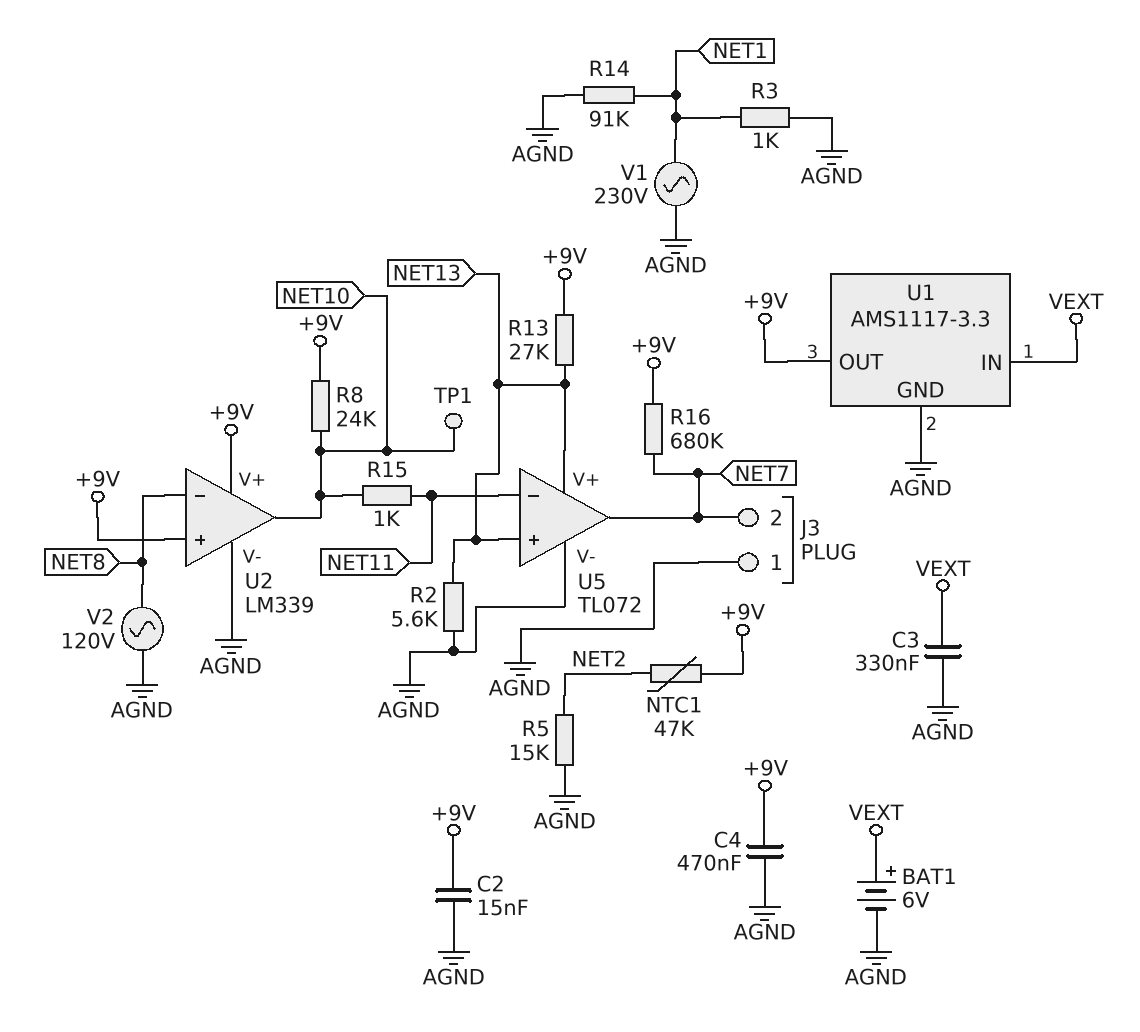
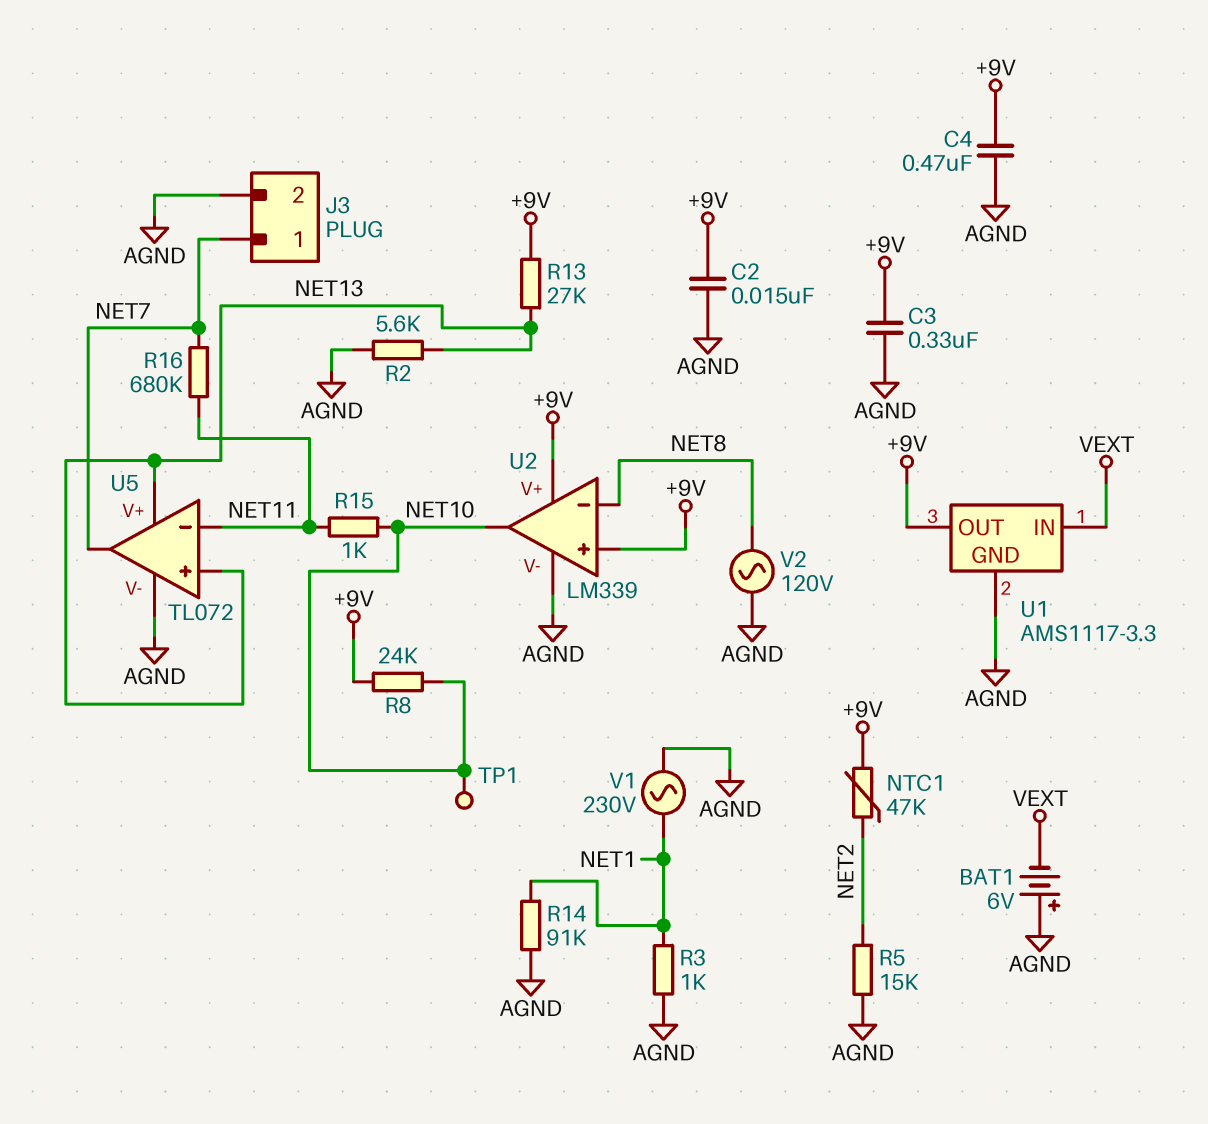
BAT1: 6V (plus VEXT, minus AGND) -> 6V (plus AGND, minus VEXT)
C3: 330nF (AGND, VEXT) -> 330nF (+9V, AGND)
J3 pin 1: AGND -> NET7
J3 pin 2: NET7 -> AGND
R16: 680k (+9V, NET7) -> 680k (NET7, NET11)

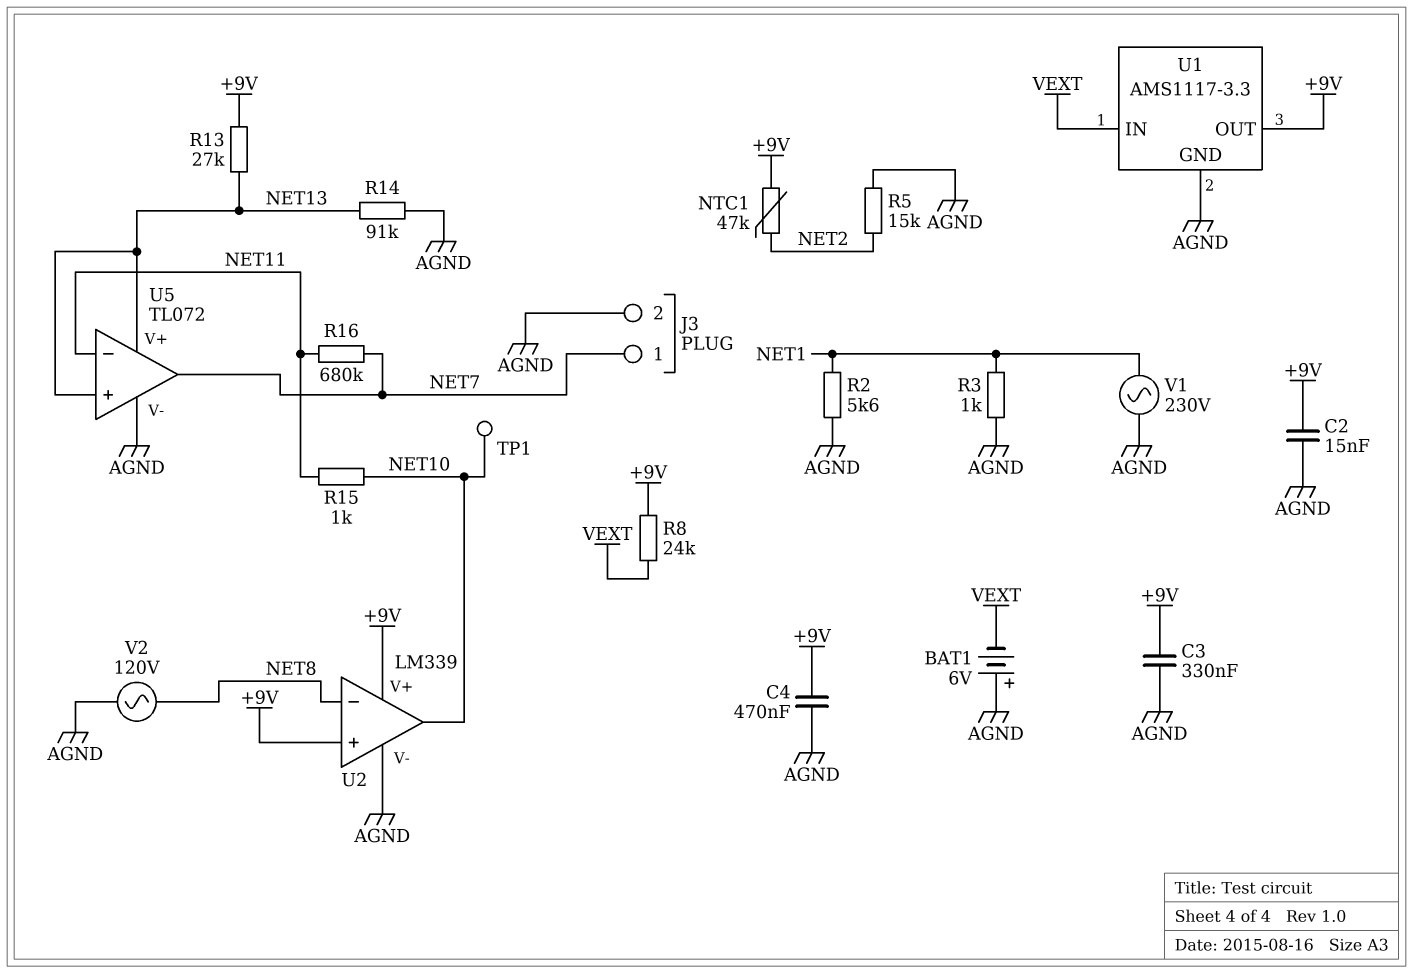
R2: 5.6k (AGND, NET13) -> 5.6k (AGND, NET1)
R8: 24k (+9V, NET10) -> 24k (+9V, VEXT)
R14: 91k (AGND, NET1) -> 91k (AGND, NET13)

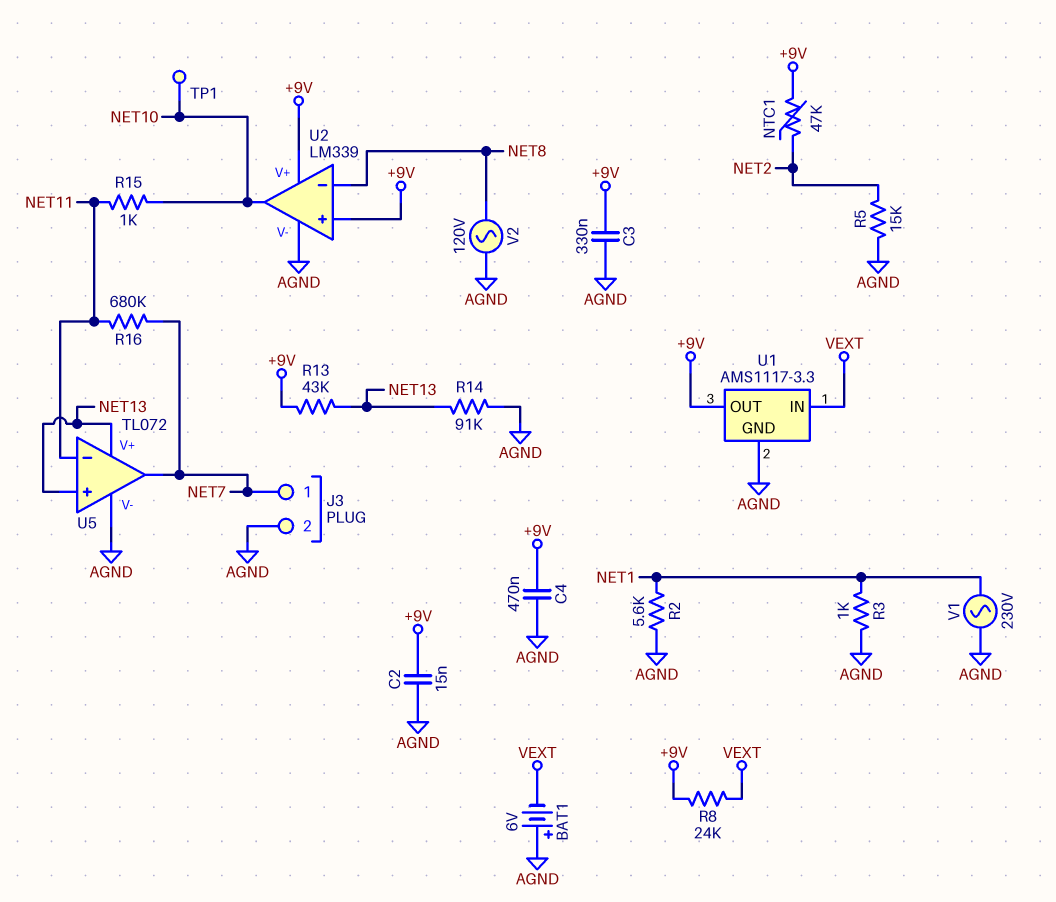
R13: 27k (+9V, NET13) -> 43k (+9V, NET13)

